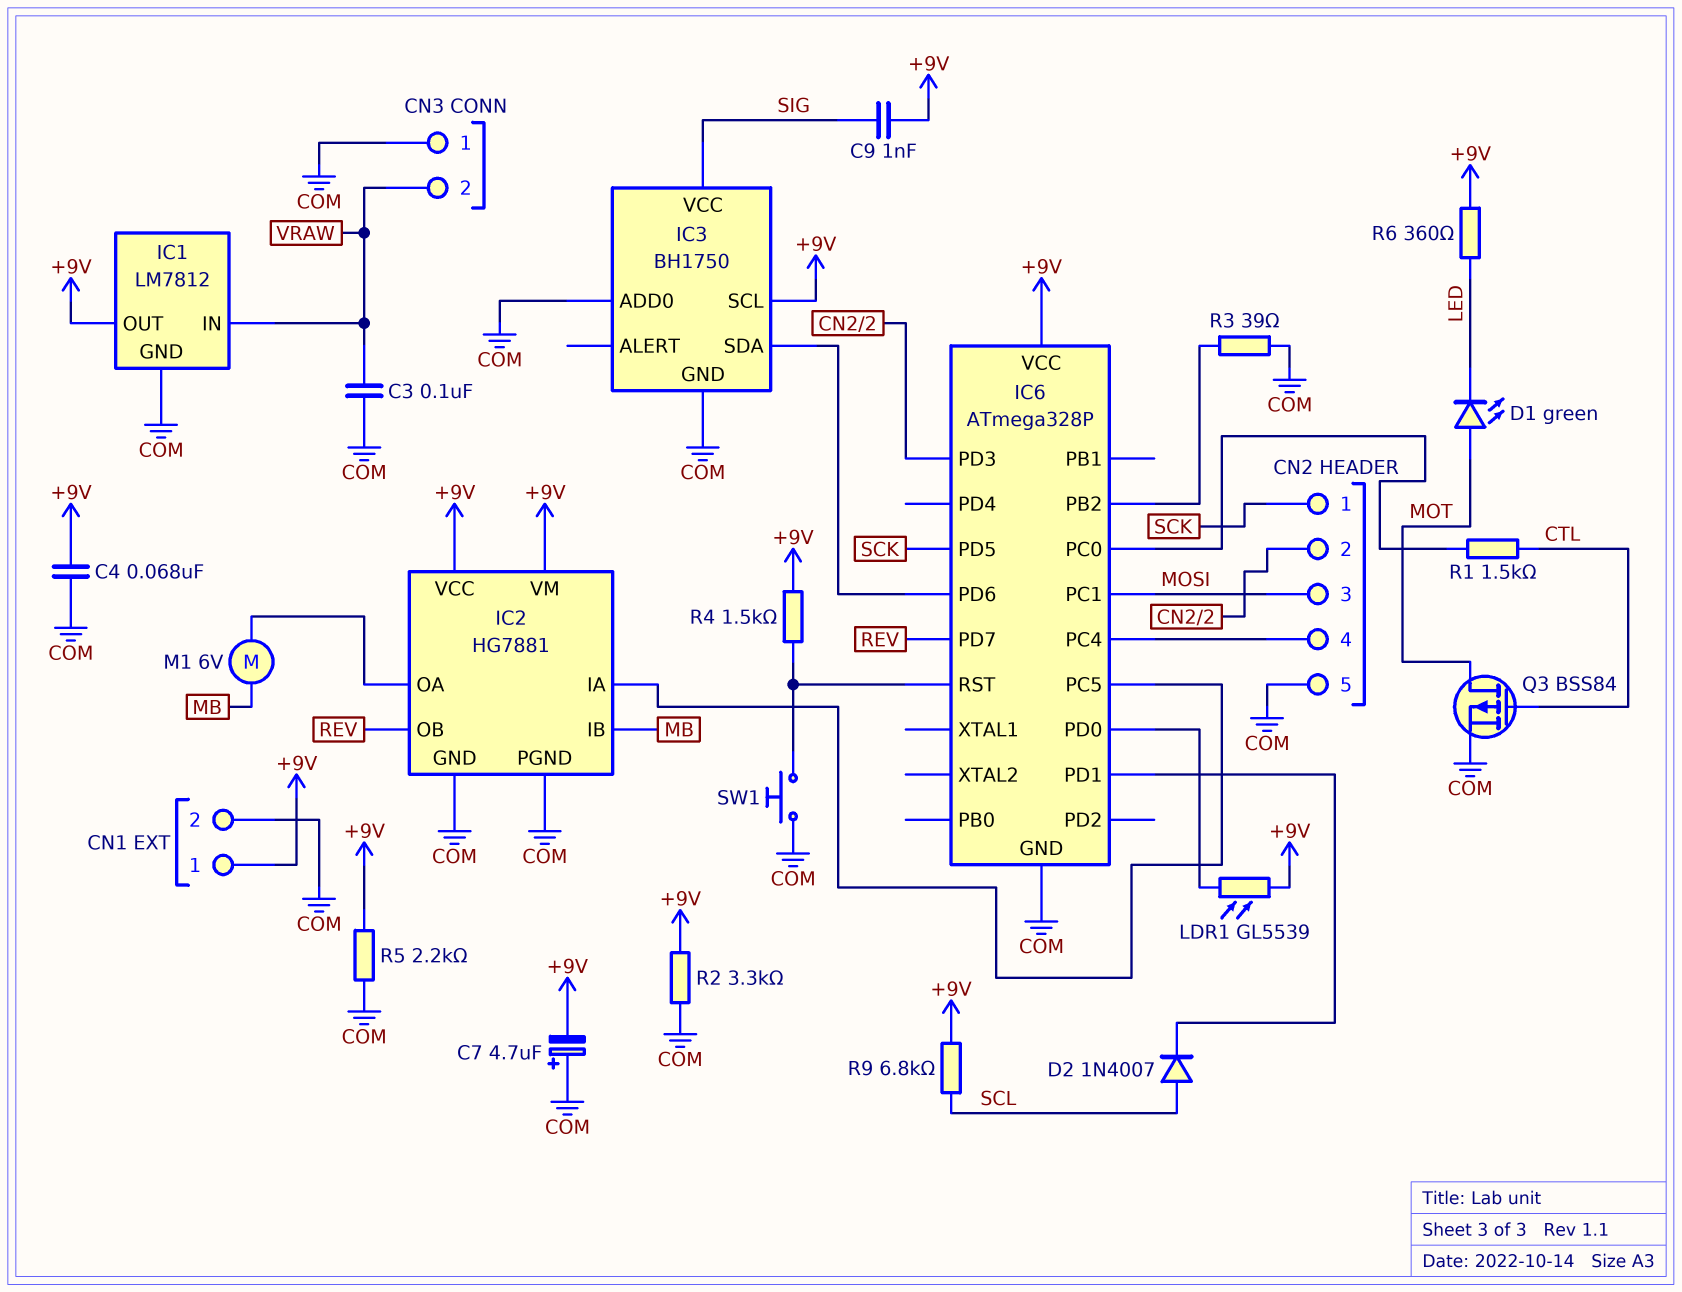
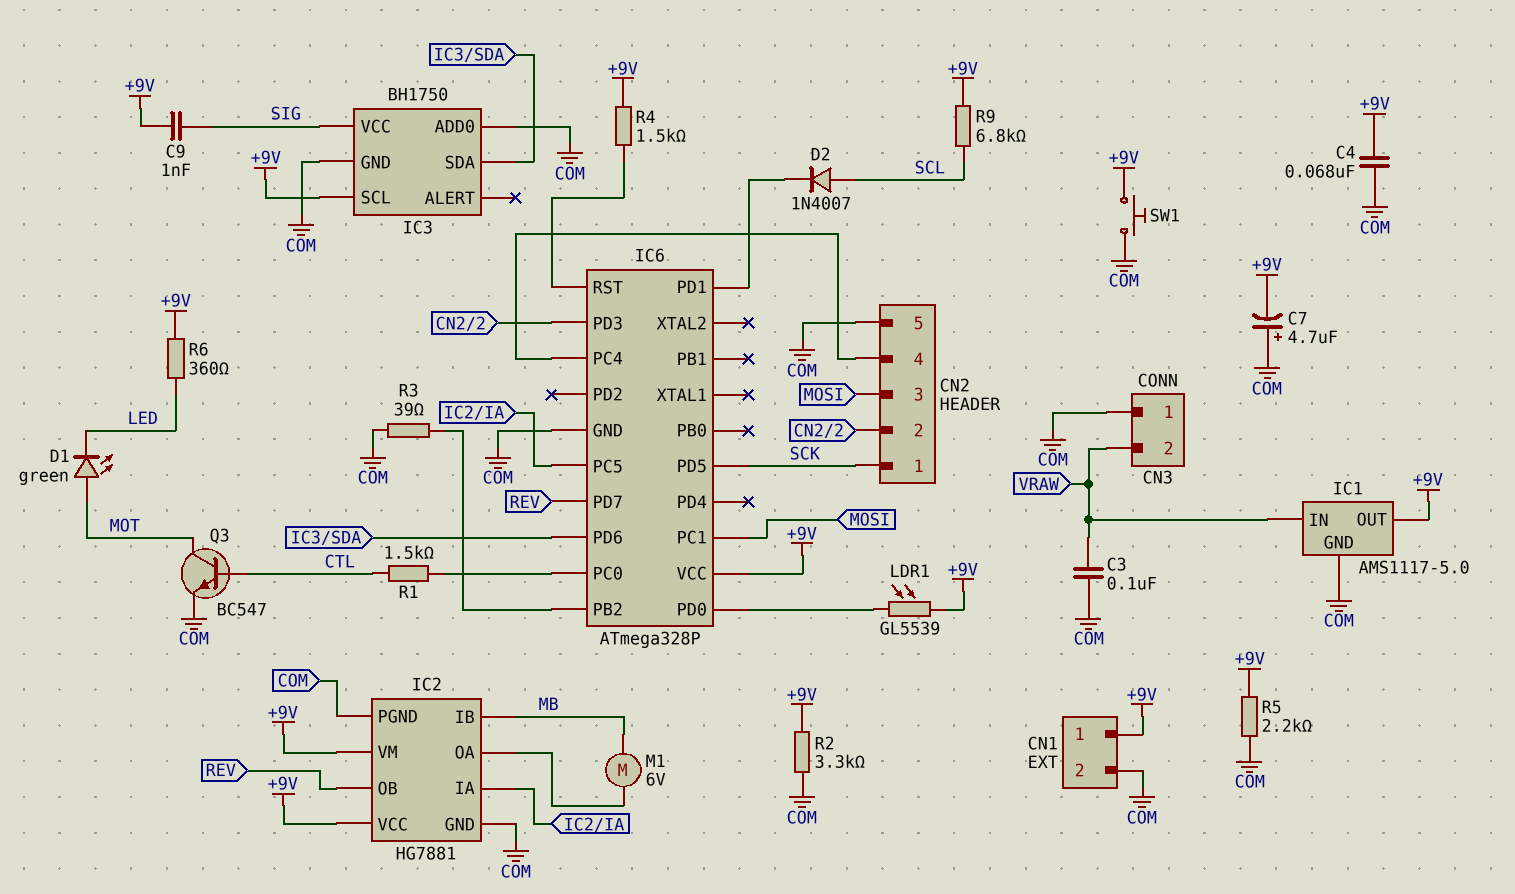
IC1: LM7812 -> AMS1117-5.0
Q3: PMOS BSS84 (G CTL, D MOT, S COM) -> NPN BC547 (B CTL, C MOT, E COM)
SW1: button (COM, IC6/RST) -> button (+9V, COM)

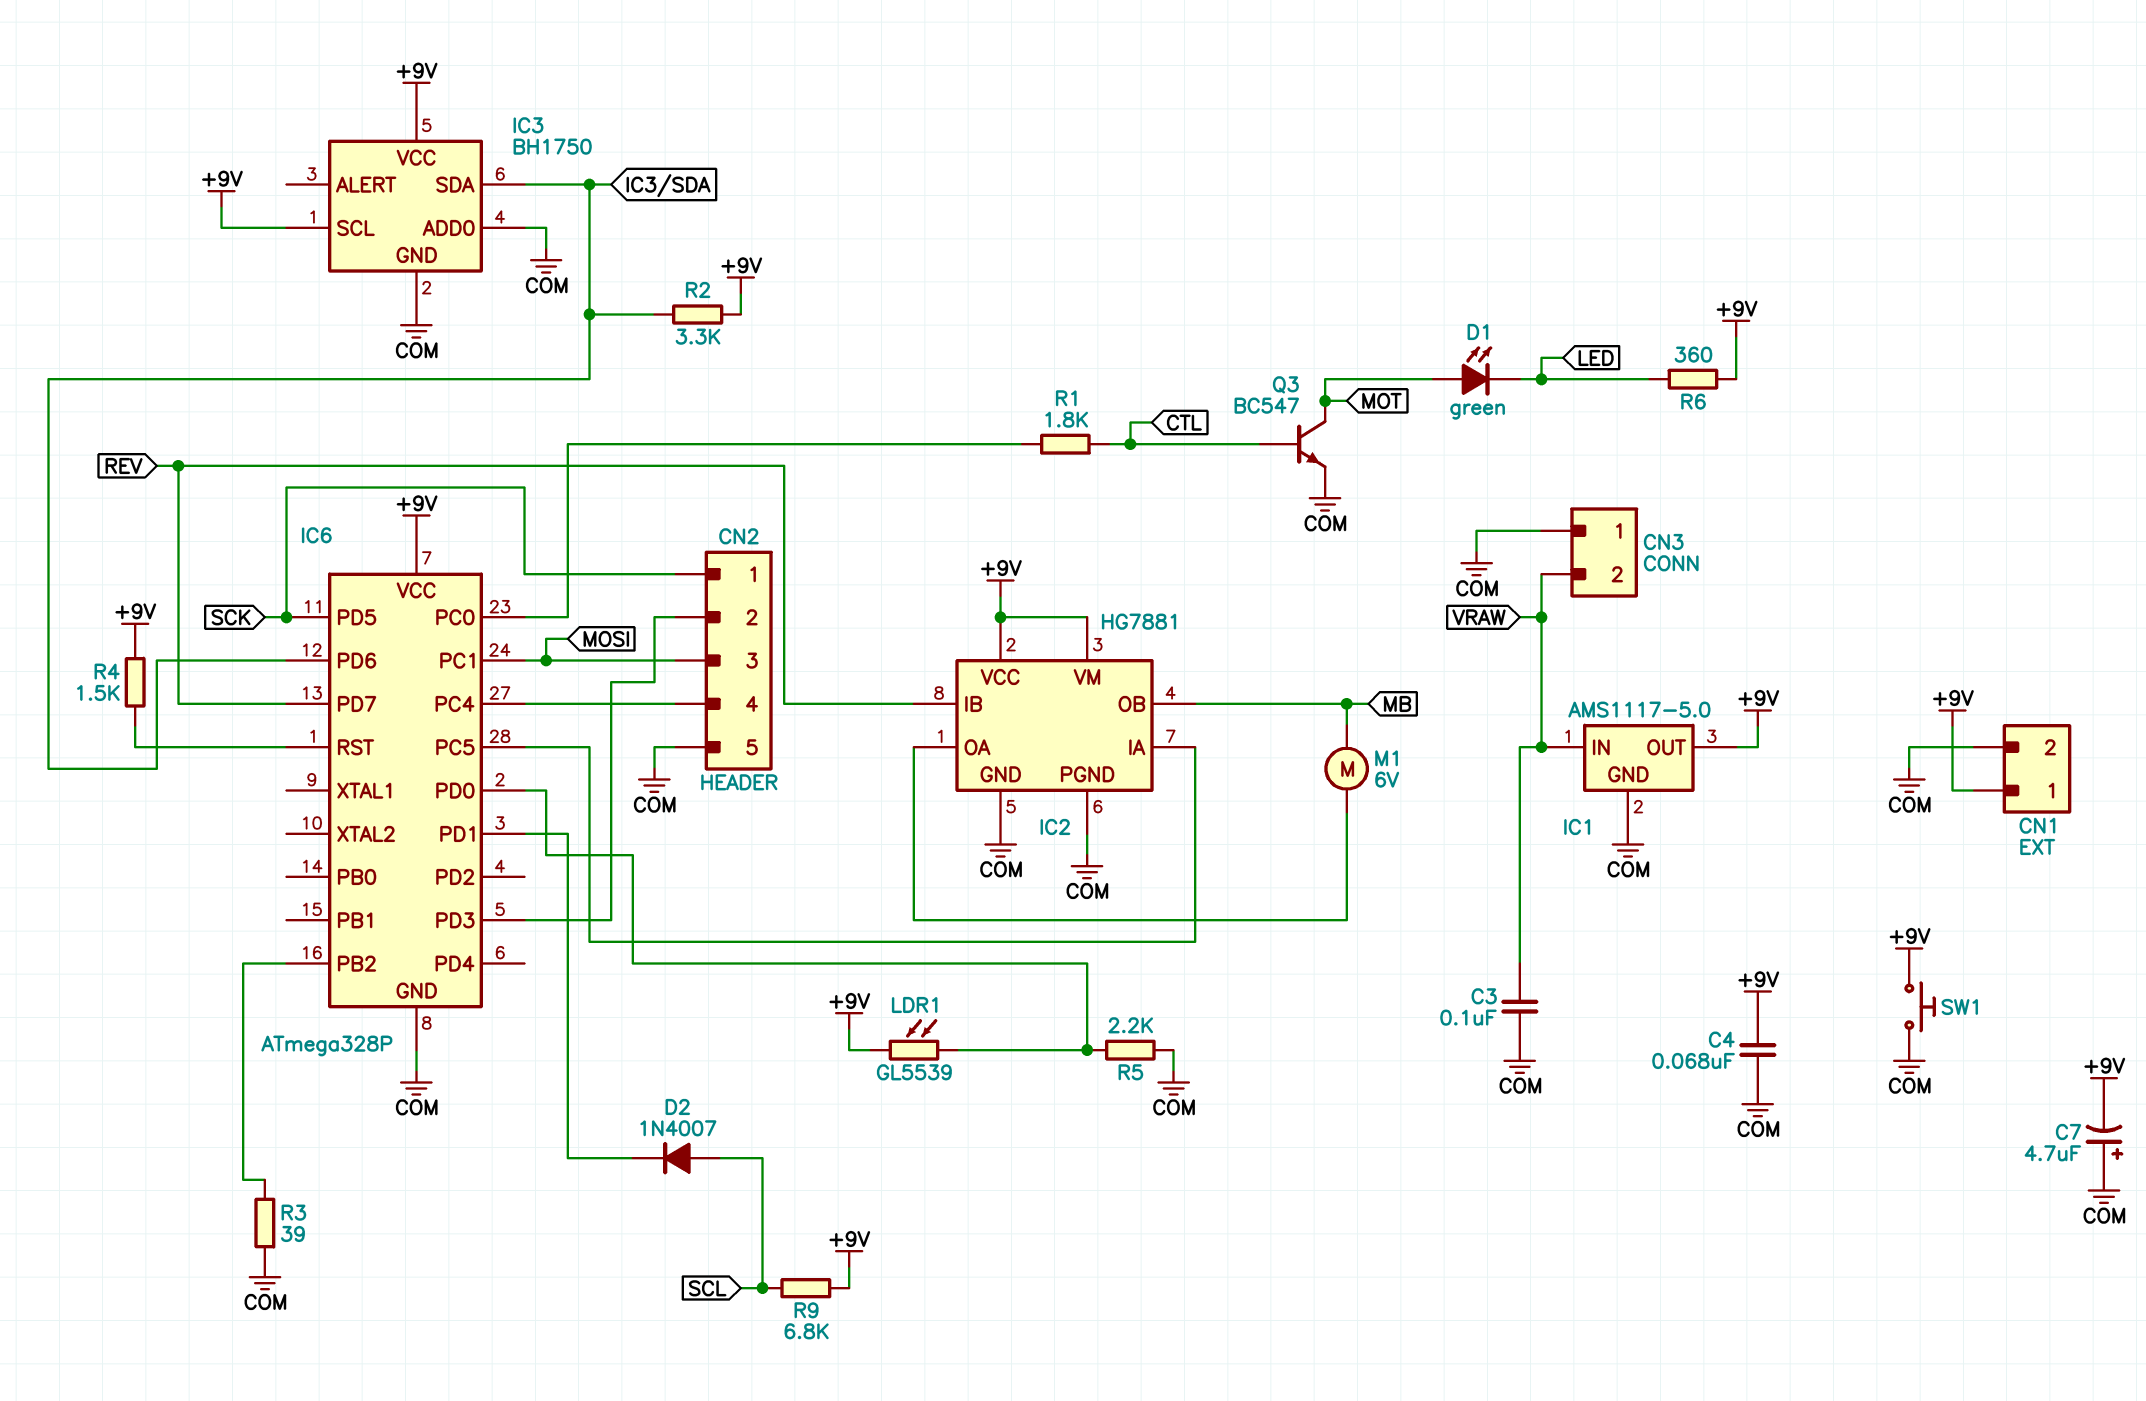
C9: 1nF (+9V, SIG) -> none
IC2 pin IB: MB -> REV
IC2 pin OB: REV -> MB
IC3 pin VCC: SIG -> +9V
R1: 1.5k (CTL, IC6/PC0) -> 1.8k (CTL, IC6/PC0)
R2: 3.3k (+9V, COM) -> 3.3k (+9V, IC3/SDA)
R5: 2.2k (+9V, COM) -> 2.2k (COM, IC6/PD0)

